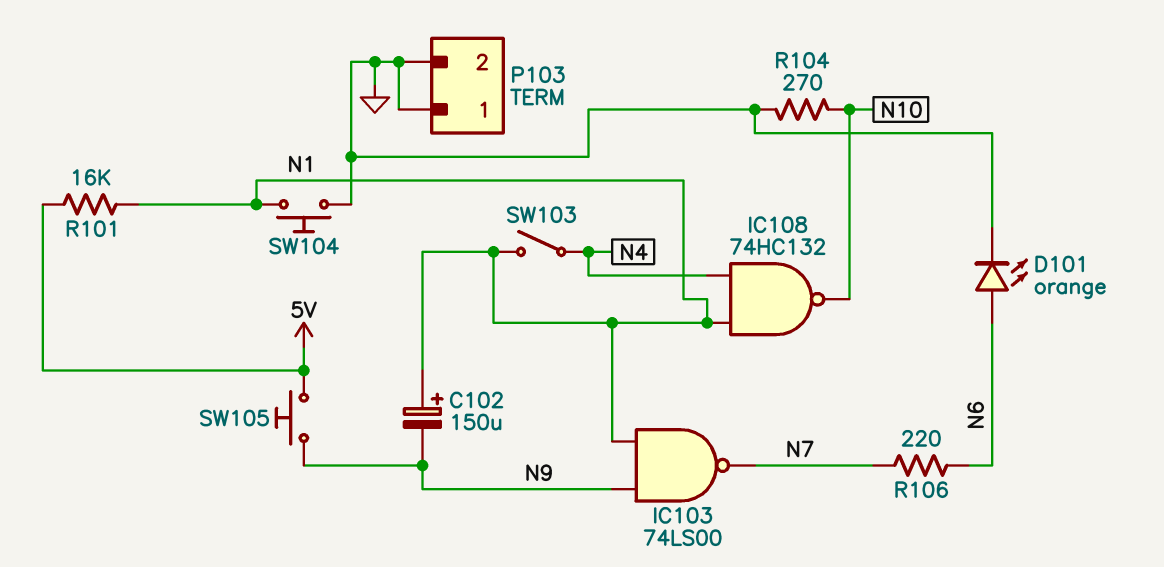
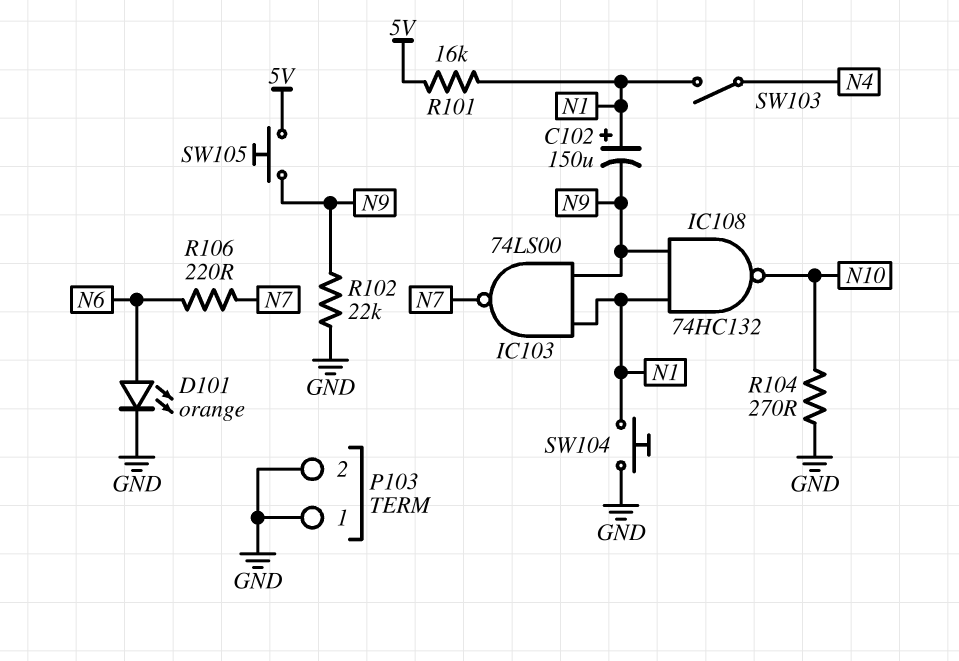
IC108: NAND 74HC132 (in N1, in N4, out N10) -> NAND 74HC132 (in N1, in N9, out N10)
R102: none -> 22k (GND, N9)

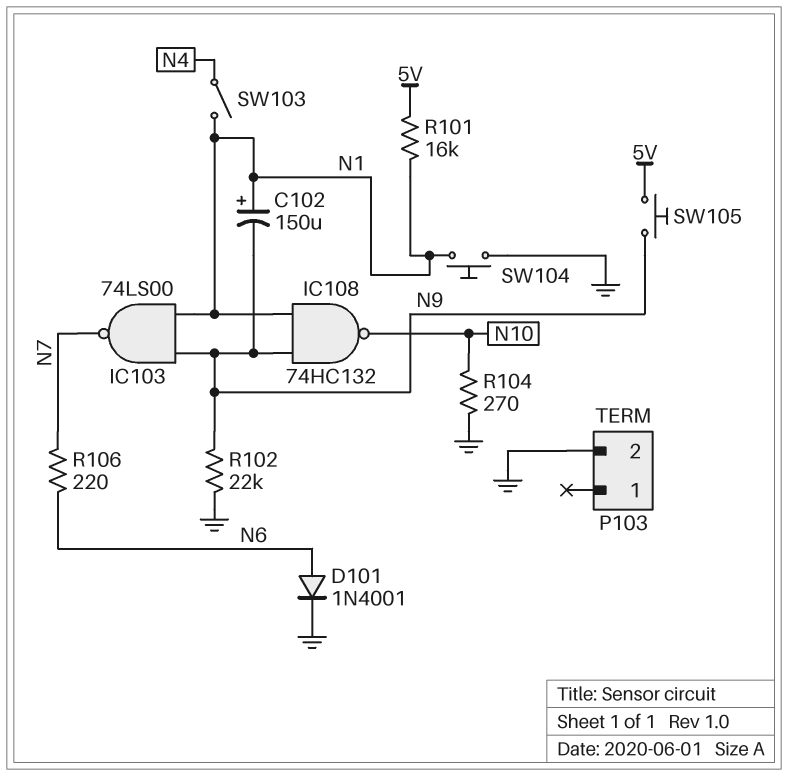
D101: LED orange (A N6, K GND) -> diode 1N4001 (A N6, K GND)
P103 pin 1: GND -> none

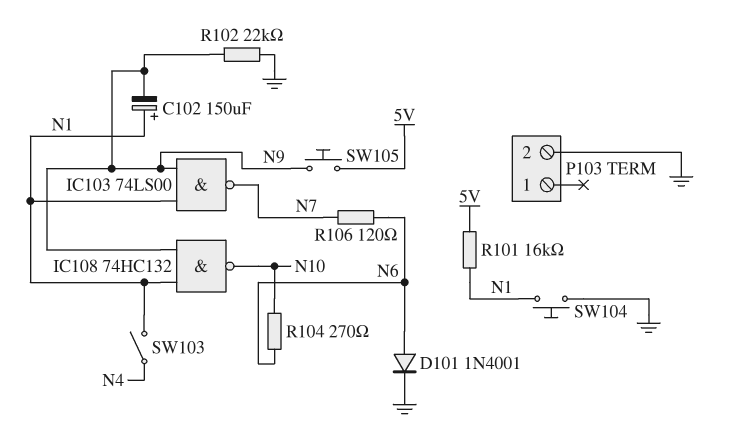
R104: 270 (GND, N10) -> 270 (N6, N10)
R106: 220 (N6, N7) -> 120 (N6, N7)

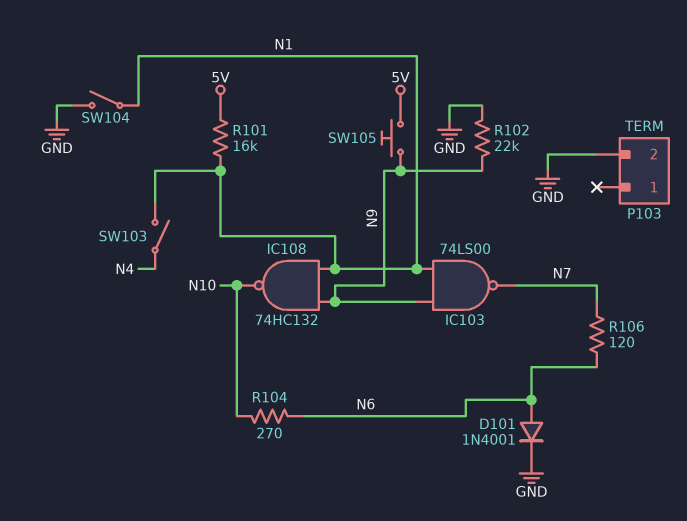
C102: 150uF (plus N1, minus N9) -> none
SW104: button (GND, N1) -> switch (GND, N1)

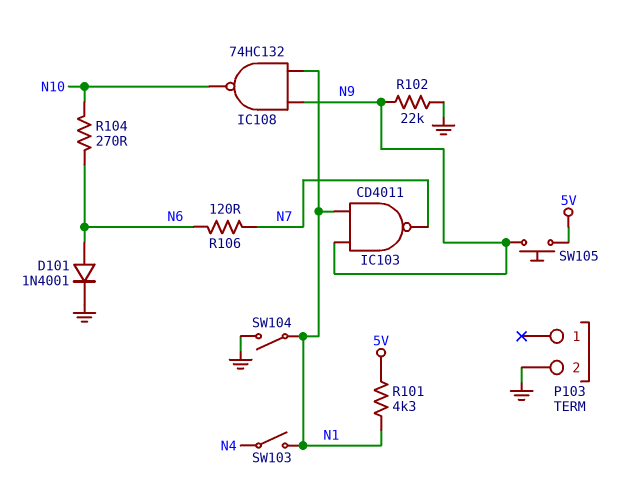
IC103: NAND 74LS00 (in N1, in N9, out N7) -> NAND CD4011 (in N1, in N9, out N7)
R101: 16k (5V, N1) -> 4.3k (5V, N1)

